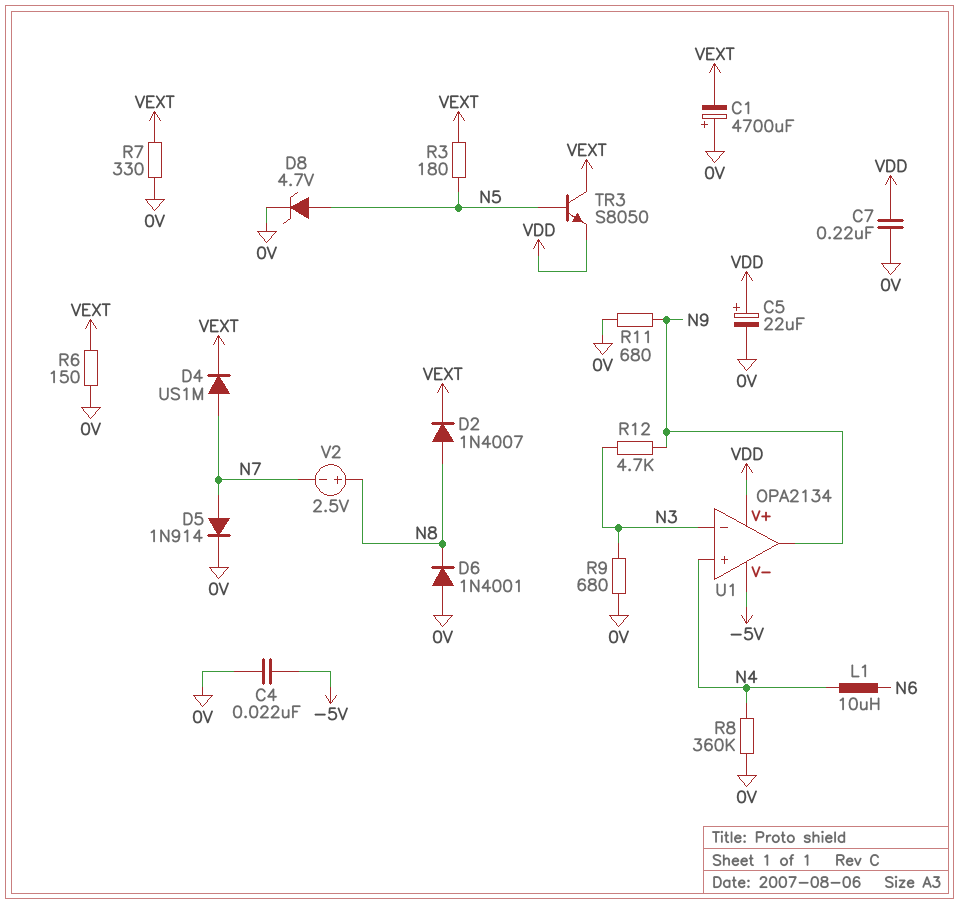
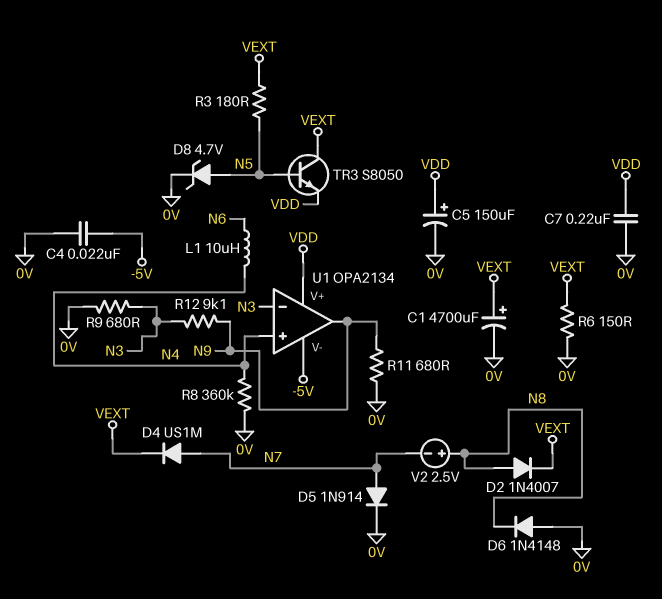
C1: 4700uF (plus 0V, minus VEXT) -> 4700uF (plus VEXT, minus 0V)
C5: 22uF (plus VDD, minus 0V) -> 150uF (plus VDD, minus 0V)
D6: diode 1N4001 (A 0V, K N8) -> diode 1N4148 (A 0V, K N8)
R7: 330 (0V, VEXT) -> none
R12: 4.7k (N3, N9) -> 9.1k (N3, N9)

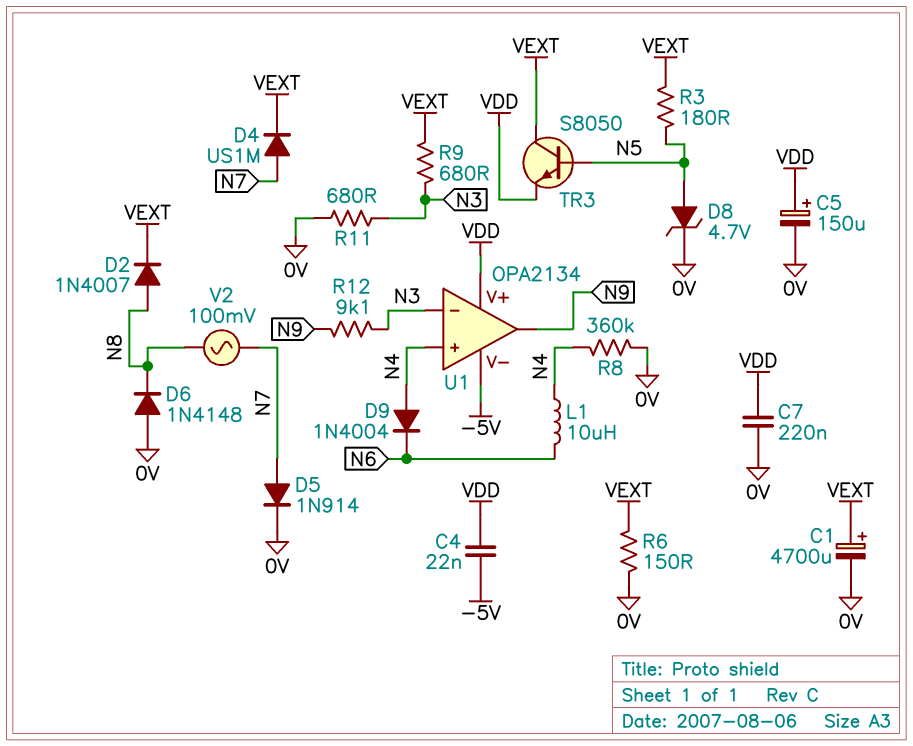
C4: 22nF (-5V, 0V) -> 22nF (-5V, VDD)
D9: none -> diode 1N4004 (A N4, K N6)
R9: 680 (0V, N3) -> 680 (N3, VEXT)
R11: 680 (0V, N9) -> 680 (0V, N3)
V2: 2.5V (plus N8, minus N7) -> AC 100mV (N7, N8)

